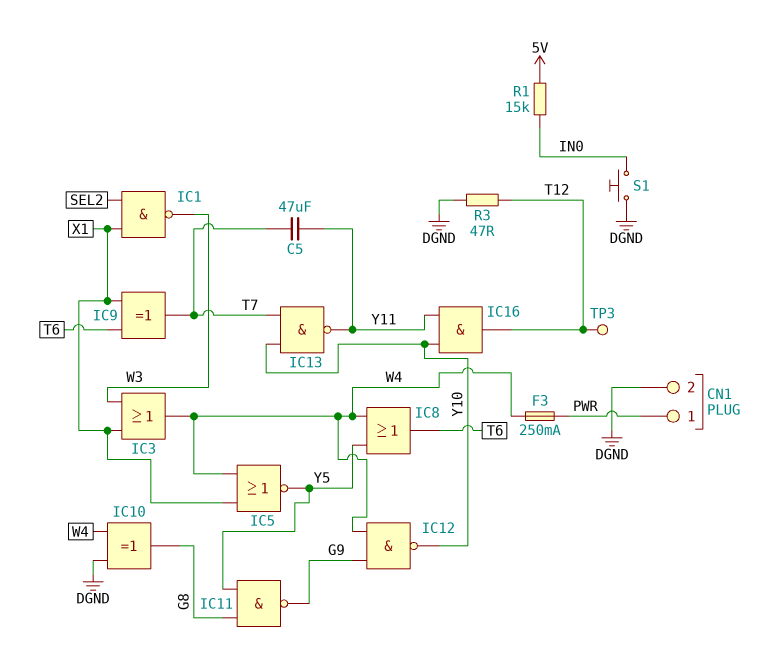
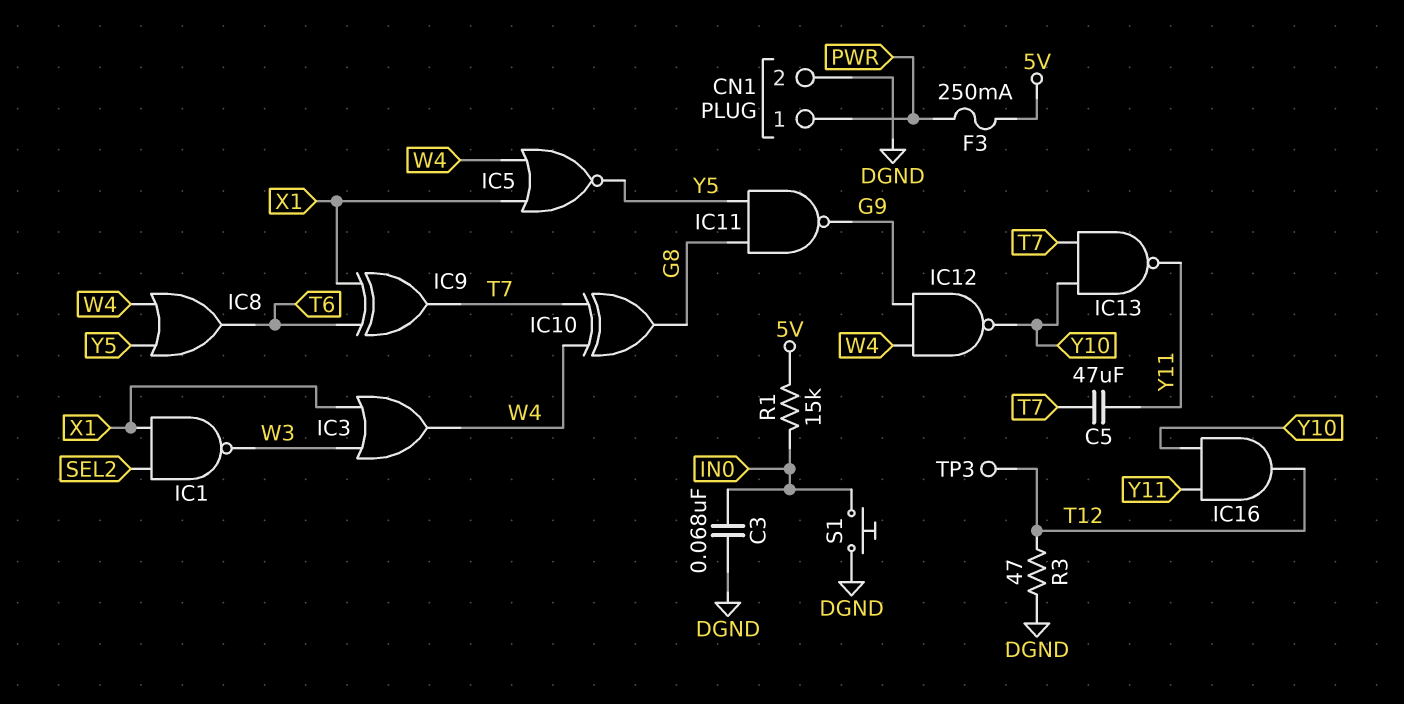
C3: none -> 68nF (DGND, IN0)
F3: 250mA (PWR, W4) -> 250mA (5V, PWR)
IC10: XOR (in DGND, in W4, out G8) -> XOR (in T7, in W4, out G8)

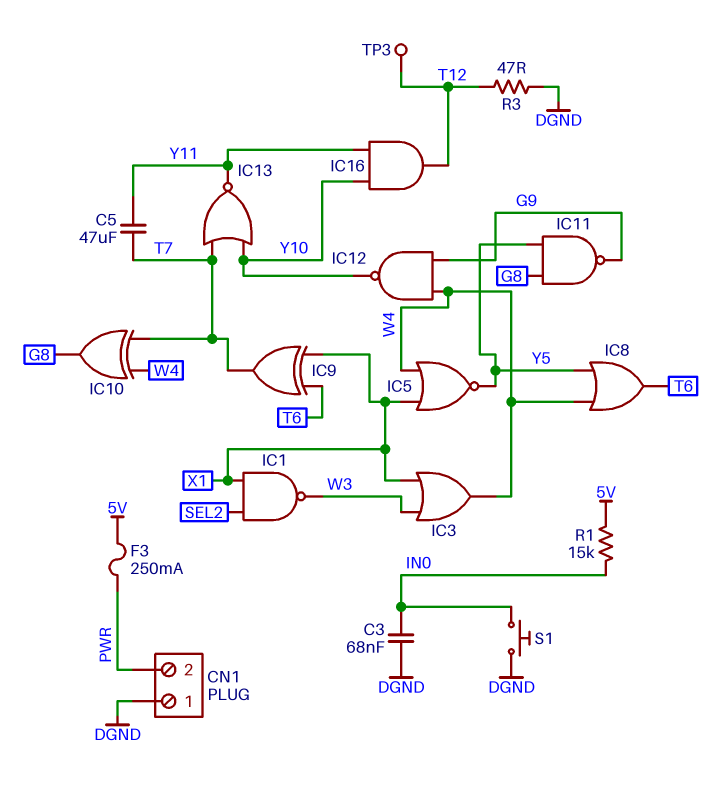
CN1 pin 1: PWR -> DGND
CN1 pin 2: DGND -> PWR
IC13: NAND (in T7, in Y10, out Y11) -> NOR (in T7, in Y10, out Y11)

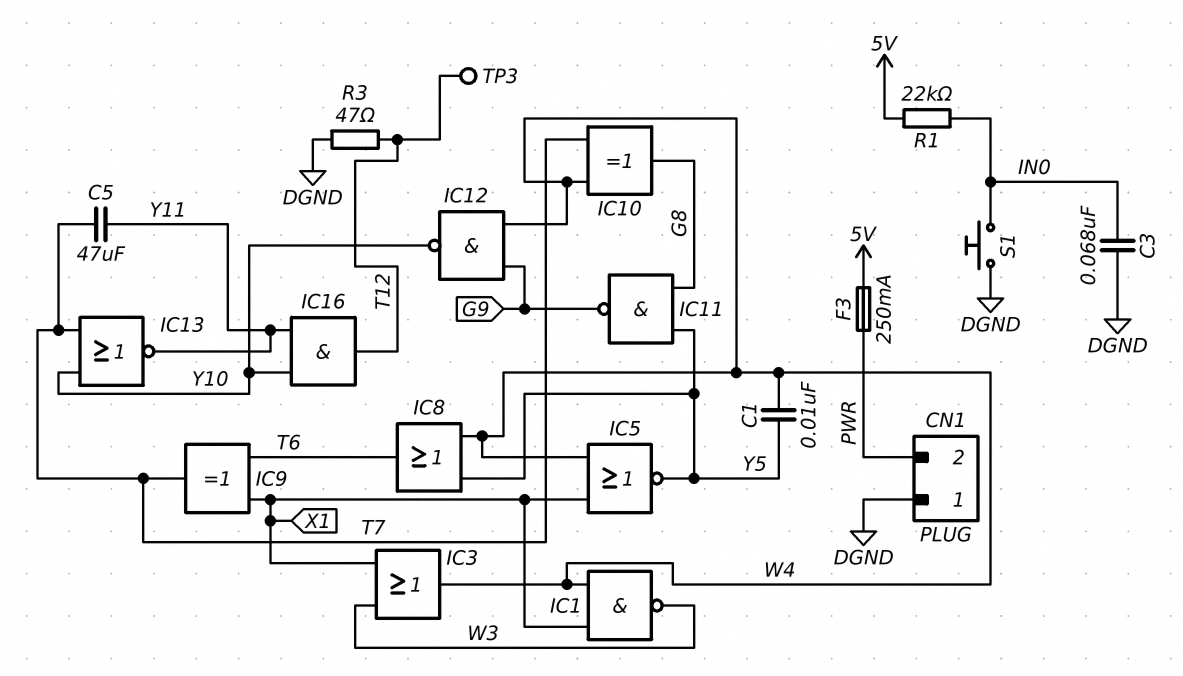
C1: none -> 10nF (W4, Y5)
IC1: NAND (in SEL2, in X1, out W3) -> NAND (in W4, in X1, out W3)
R1: 15k (5V, IN0) -> 22k (5V, IN0)

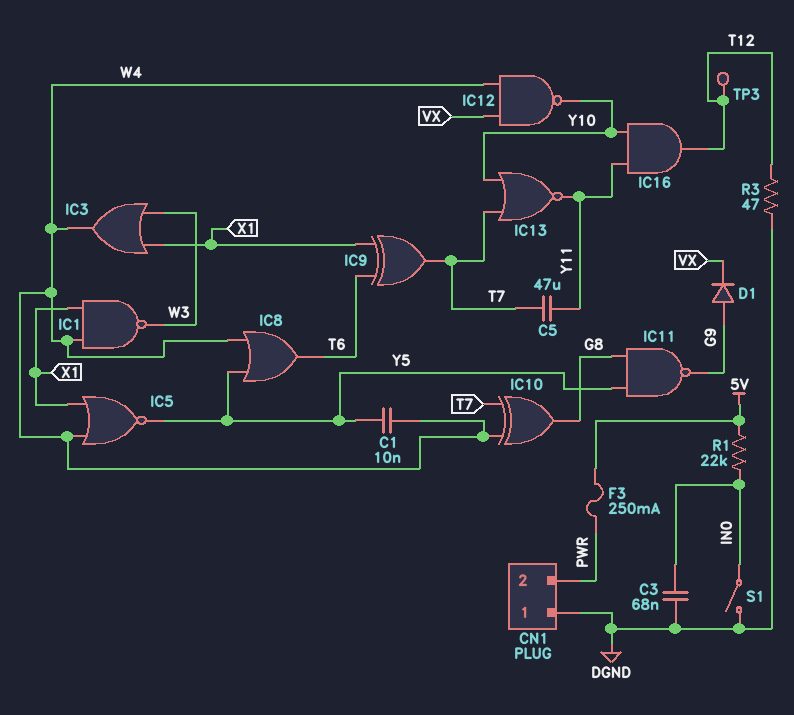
D1: none -> diode (A G9, K VX)
IC12: NAND (in G9, in W4, out Y10) -> NAND (in VX, in W4, out Y10)
S1: button (DGND, IN0) -> switch (DGND, IN0)

